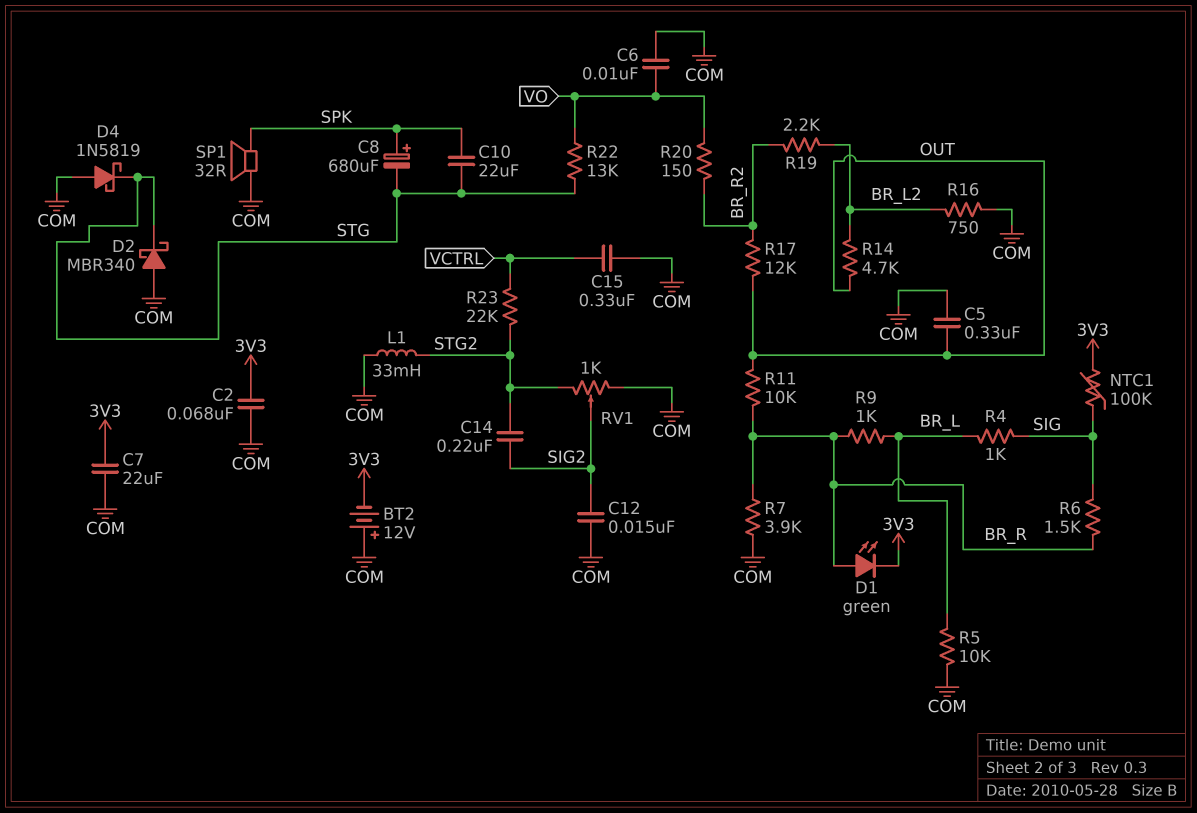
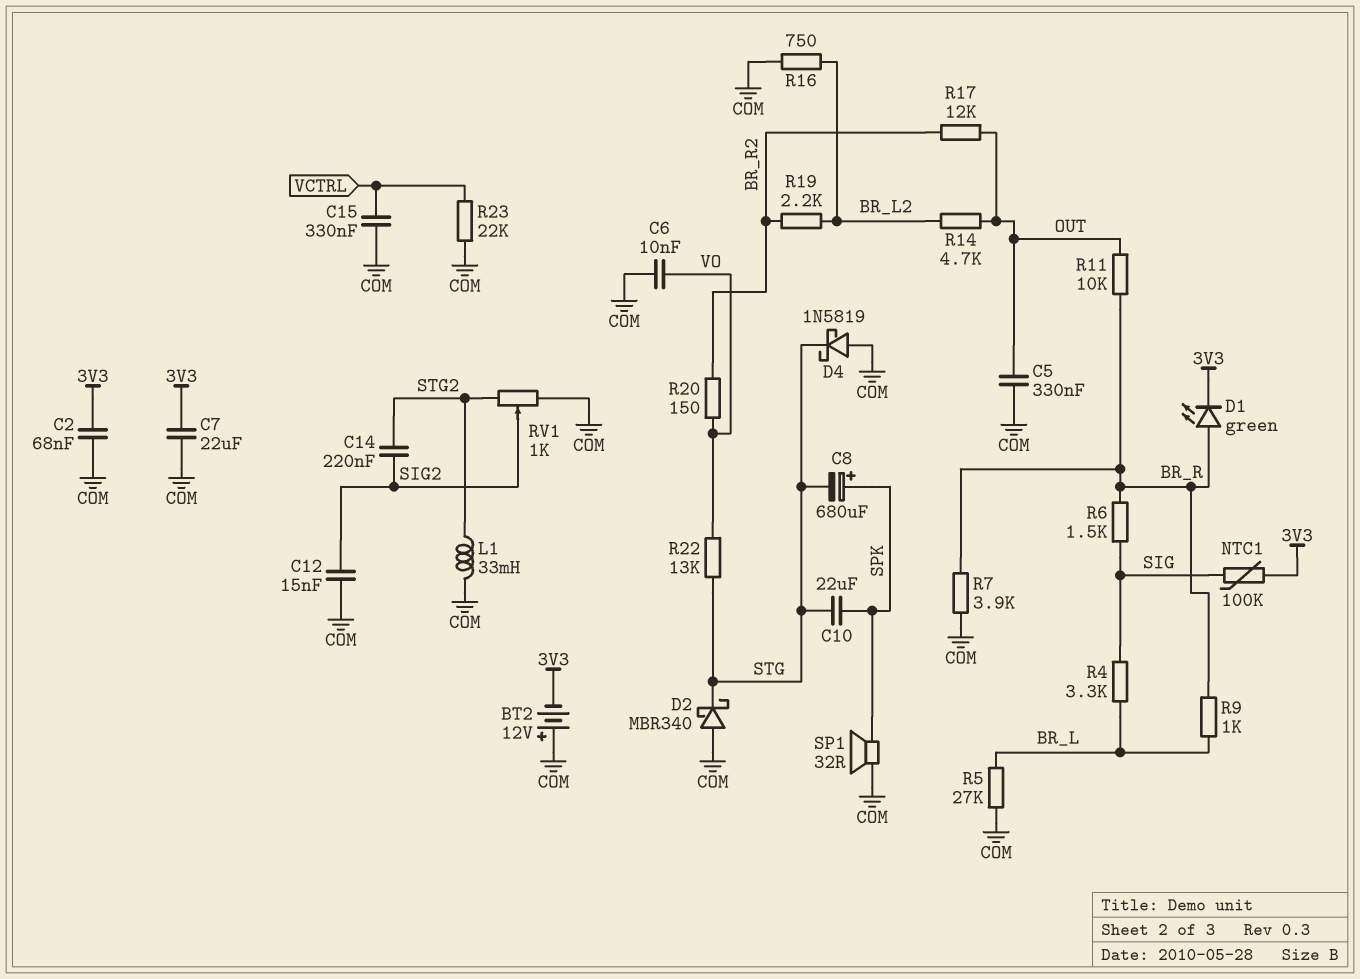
R4: 1k (BR_L, SIG) -> 3.3k (BR_L, SIG)
R5: 10k (BR_L, COM) -> 27k (BR_L, COM)
R23: 22k (STG2, VCTRL) -> 22k (COM, VCTRL)

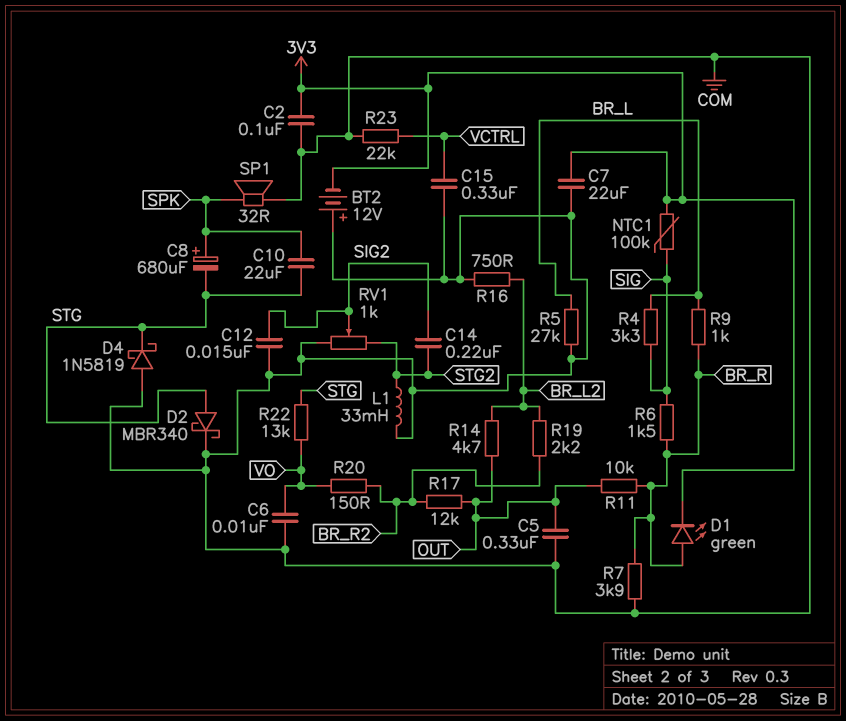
C2: 68nF (3V3, COM) -> 100nF (3V3, COM)
D2: schottky MBR340 (A COM, K STG) -> schottky MBR340 (A STG, K COM)

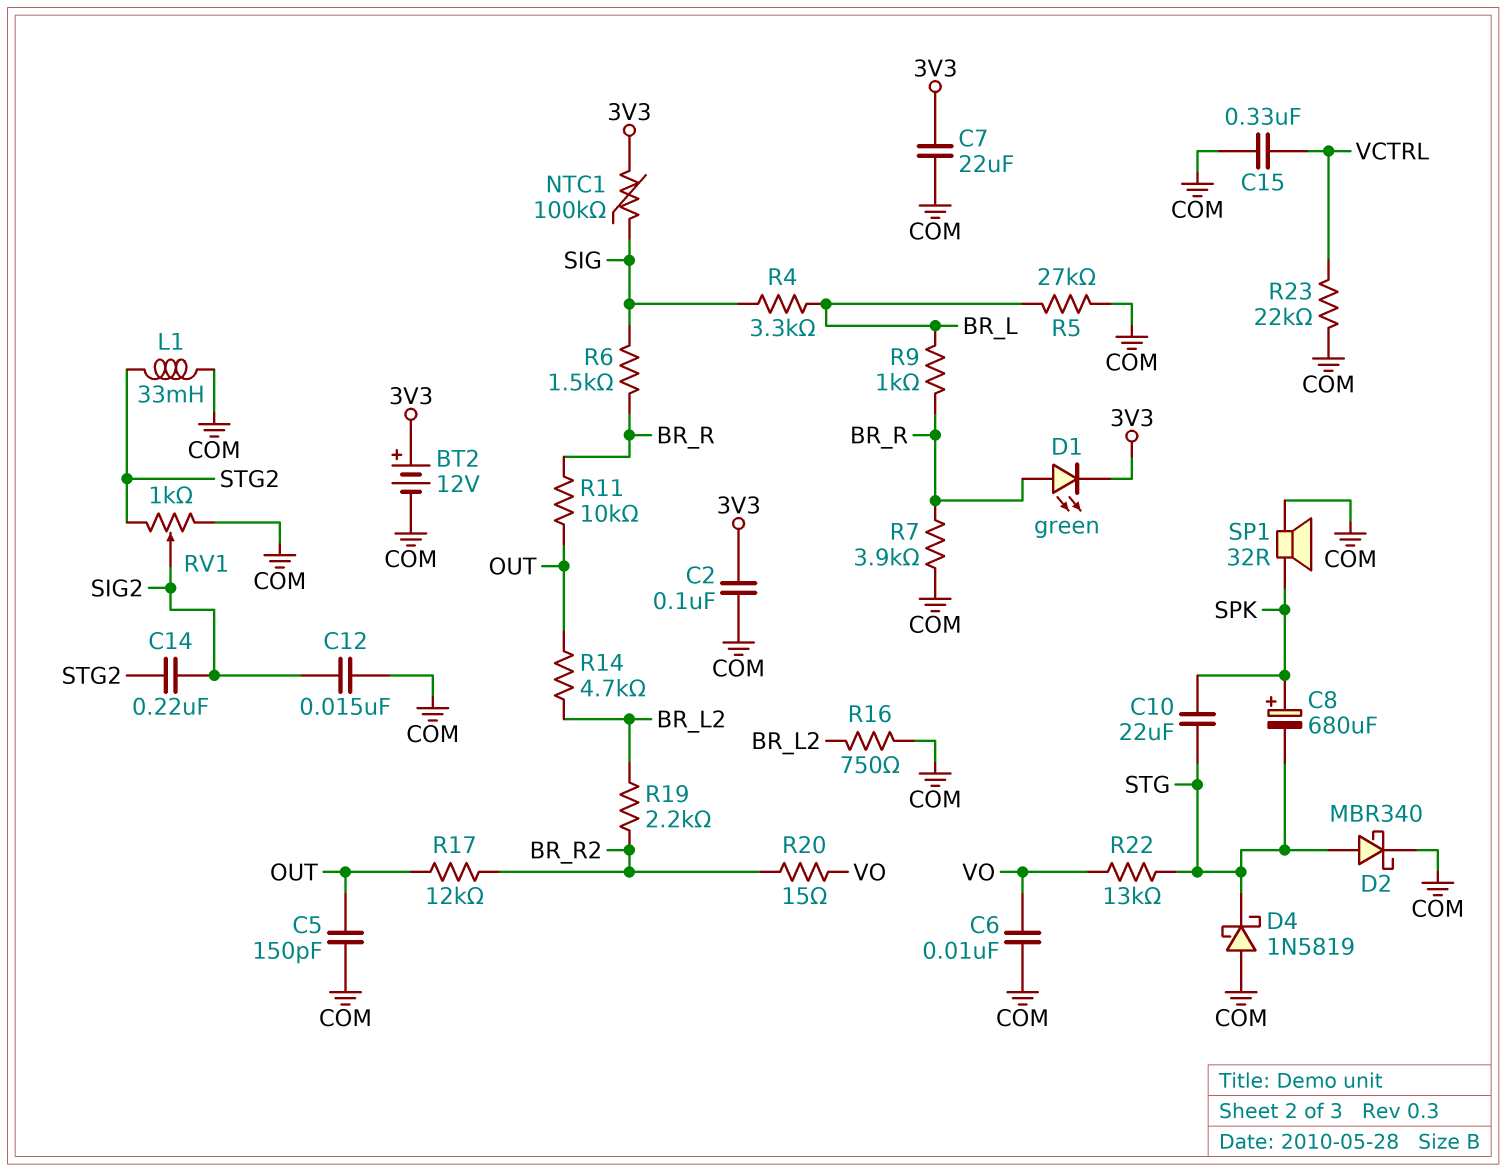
BT2: 12V (plus COM, minus 3V3) -> 12V (plus 3V3, minus COM)
C5: 330nF (COM, OUT) -> 150pF (COM, OUT)
R20: 150 (BR_R2, VO) -> 15 (BR_R2, VO)

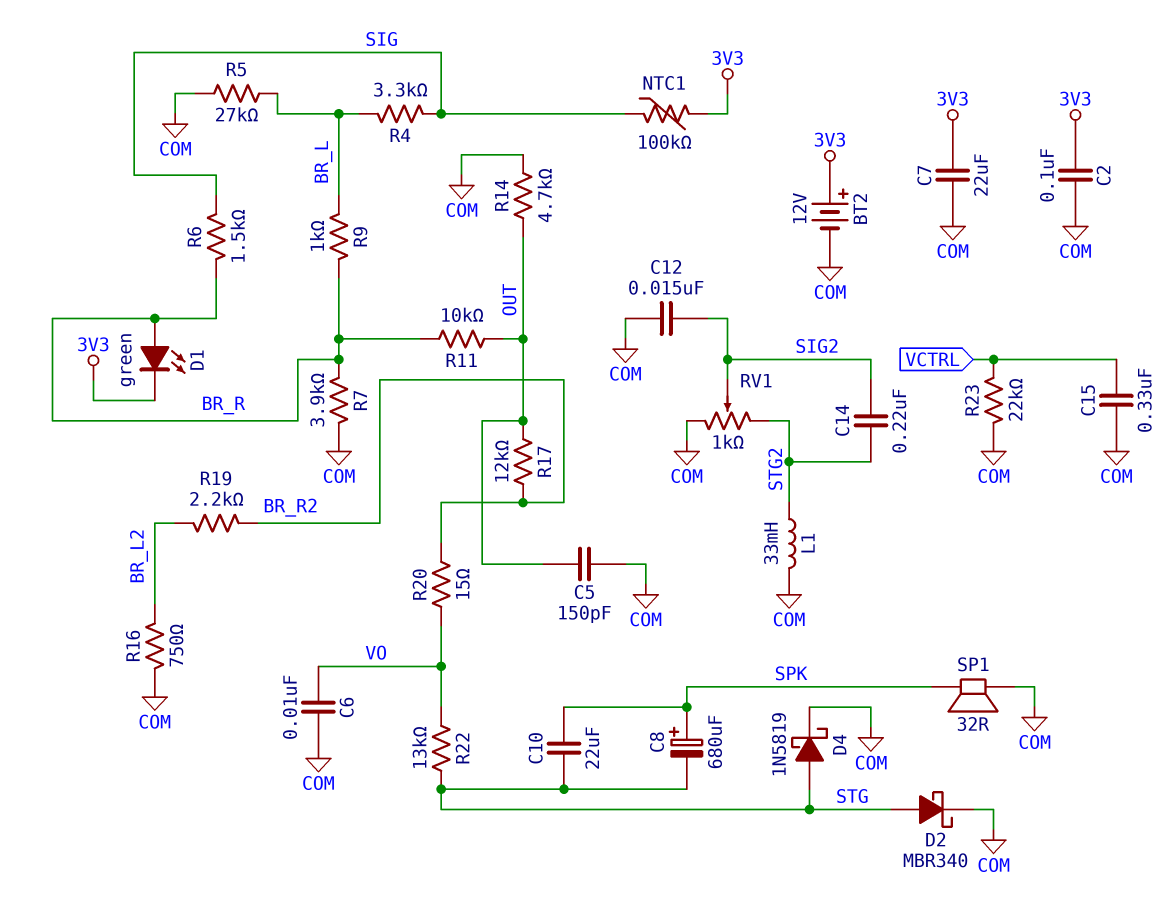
D4: schottky 1N5819 (A COM, K STG) -> schottky 1N5819 (A STG, K COM)
R14: 4.7k (BR_L2, OUT) -> 4.7k (COM, OUT)

